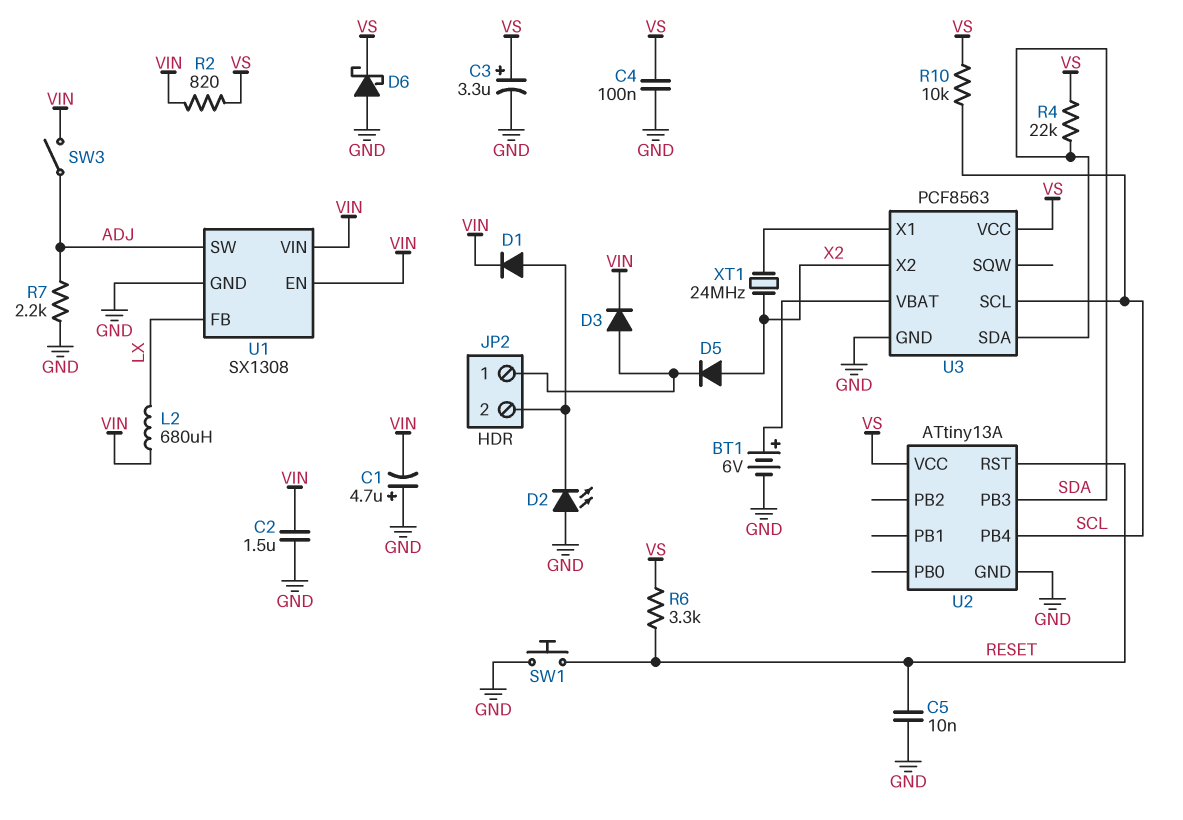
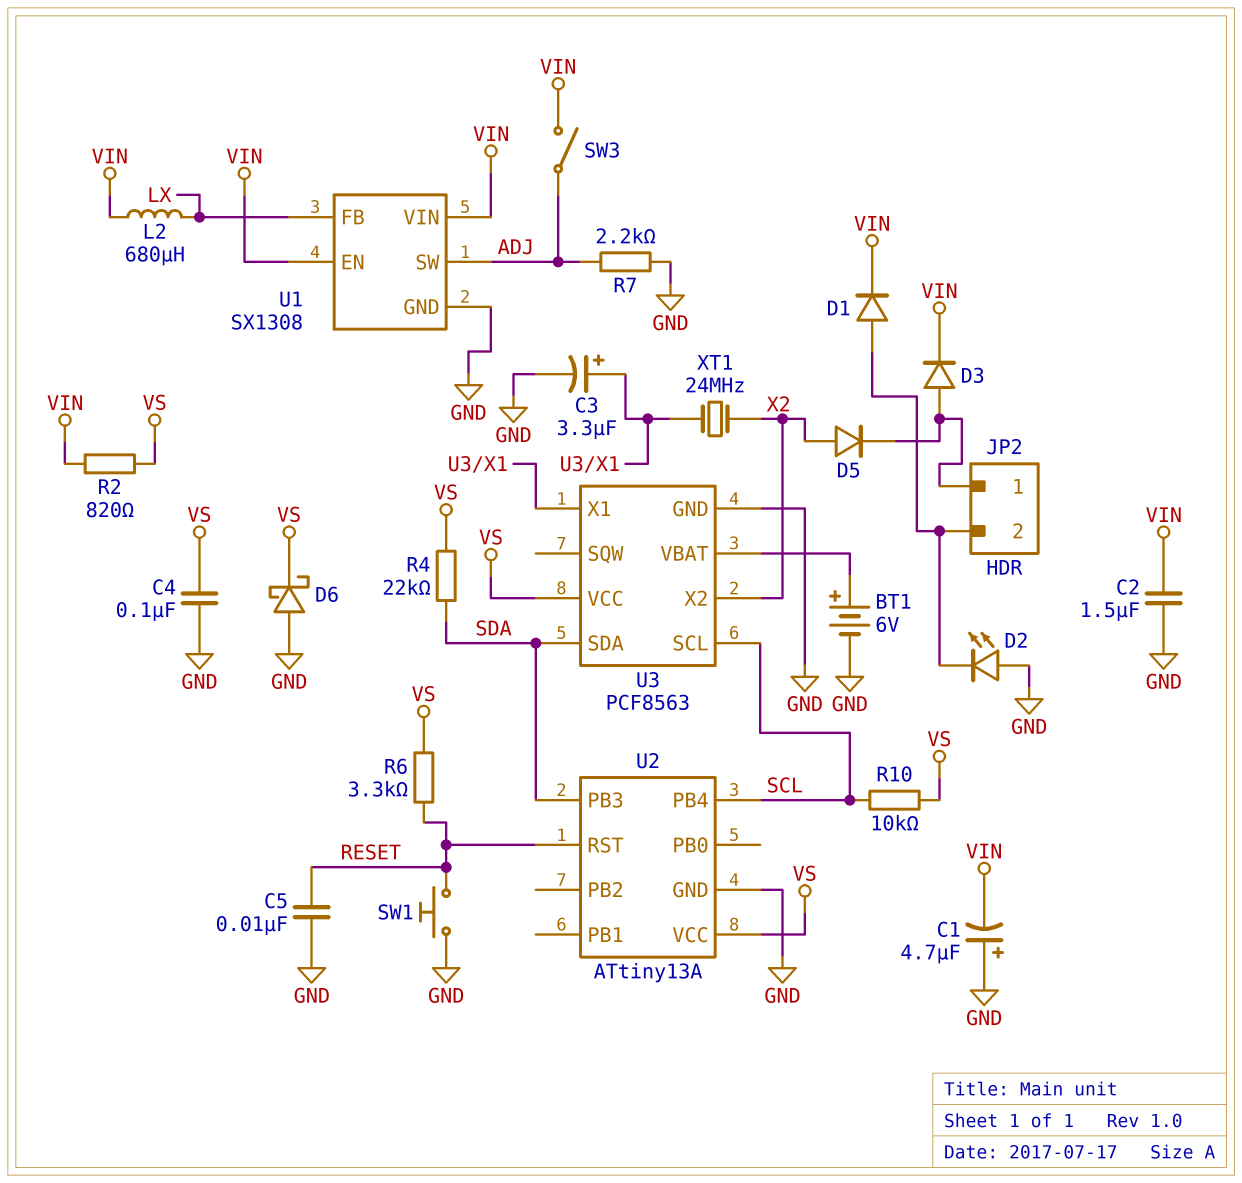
C3: 3.3uF (plus VS, minus GND) -> 3.3uF (plus U3/X1, minus GND)

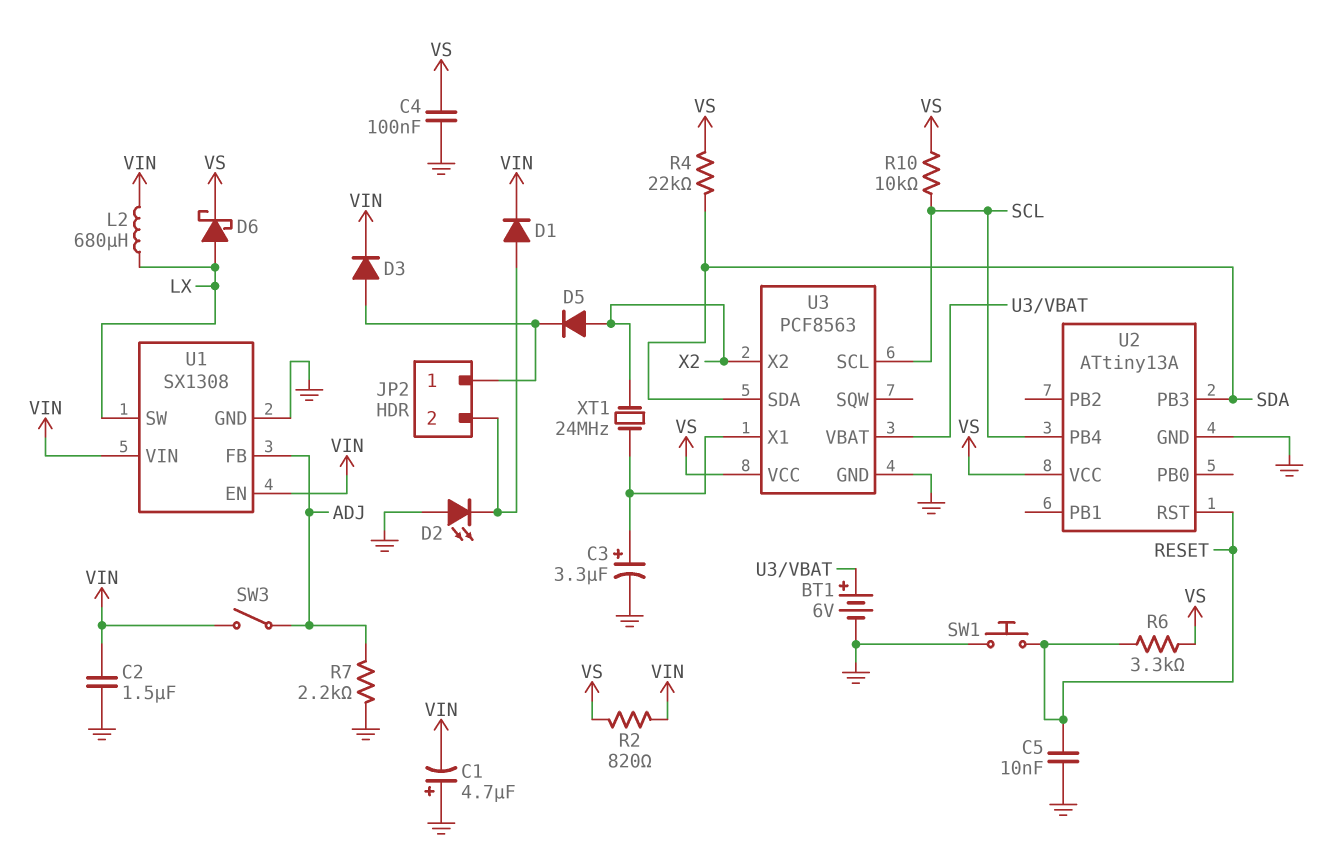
D6: schottky (A GND, K VS) -> schottky (A LX, K VS)
U1 pin FB: LX -> ADJ
U1 pin SW: ADJ -> LX

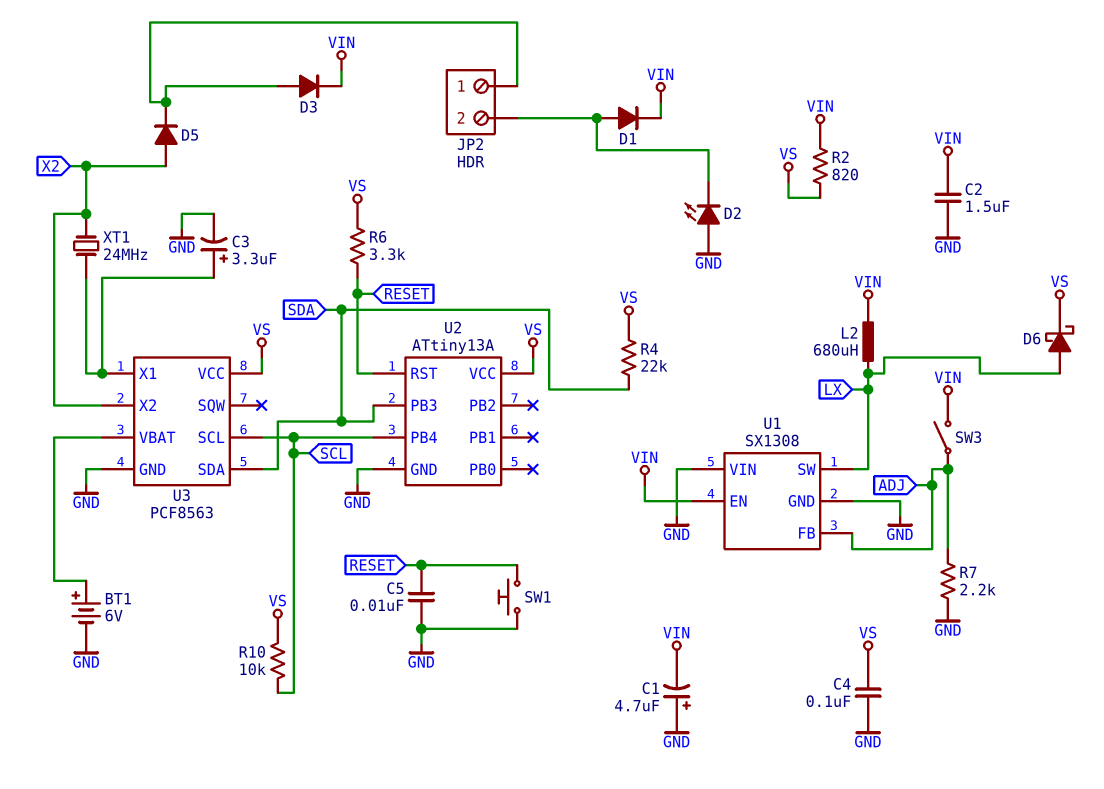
U1 pin VIN: VIN -> GND

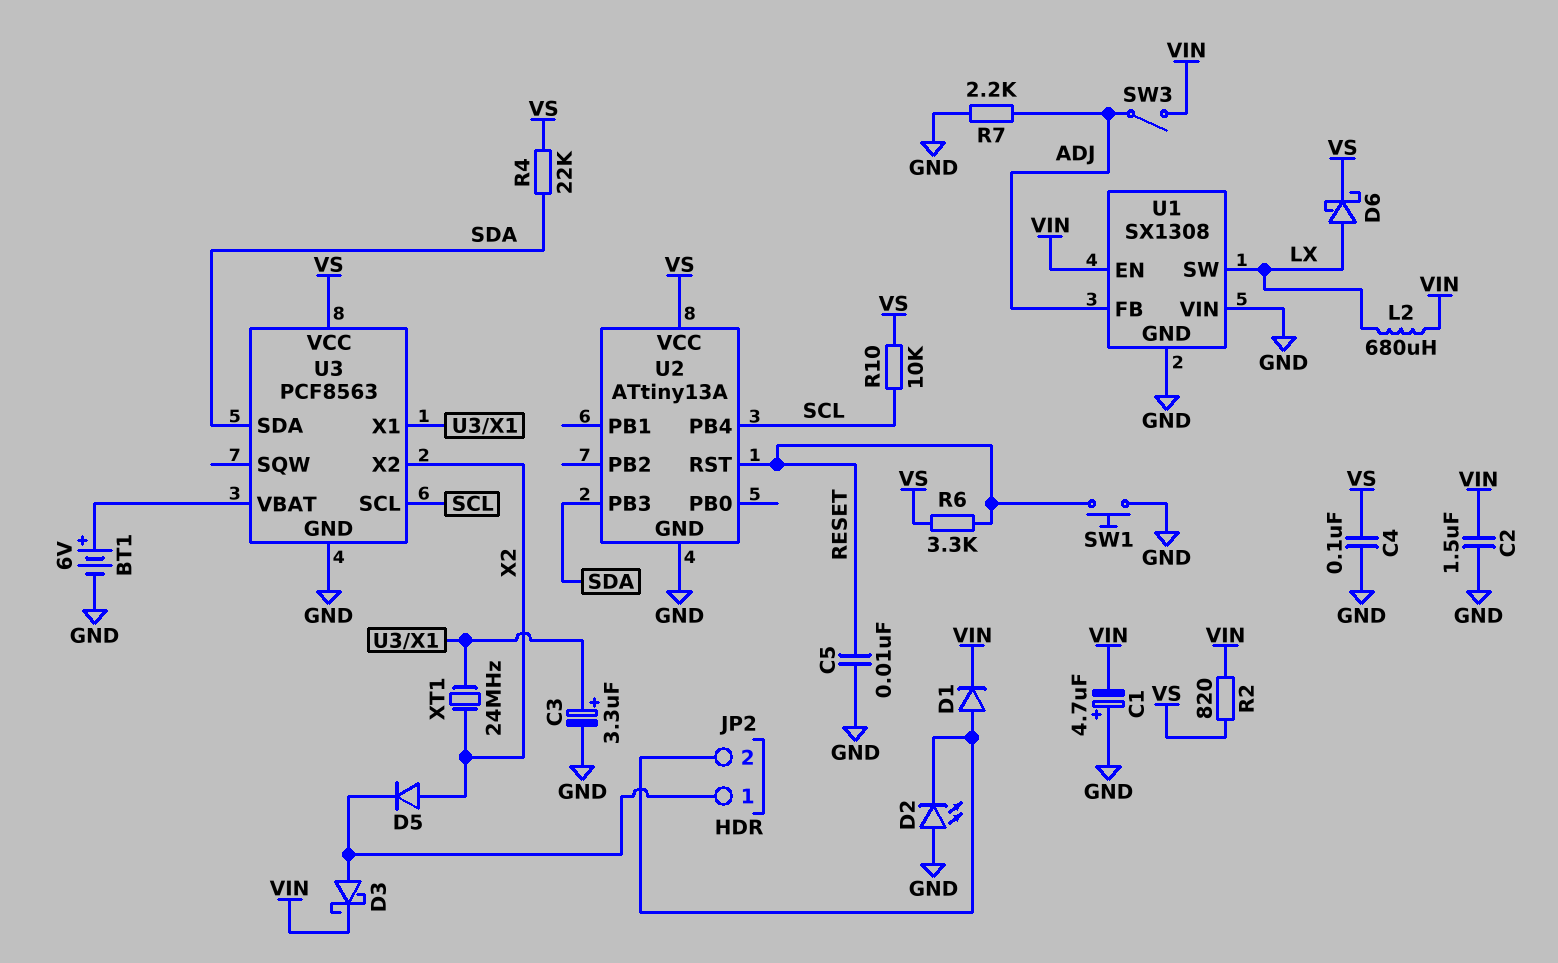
D3: diode (A JP2/1, K VIN) -> schottky (A JP2/1, K VIN)

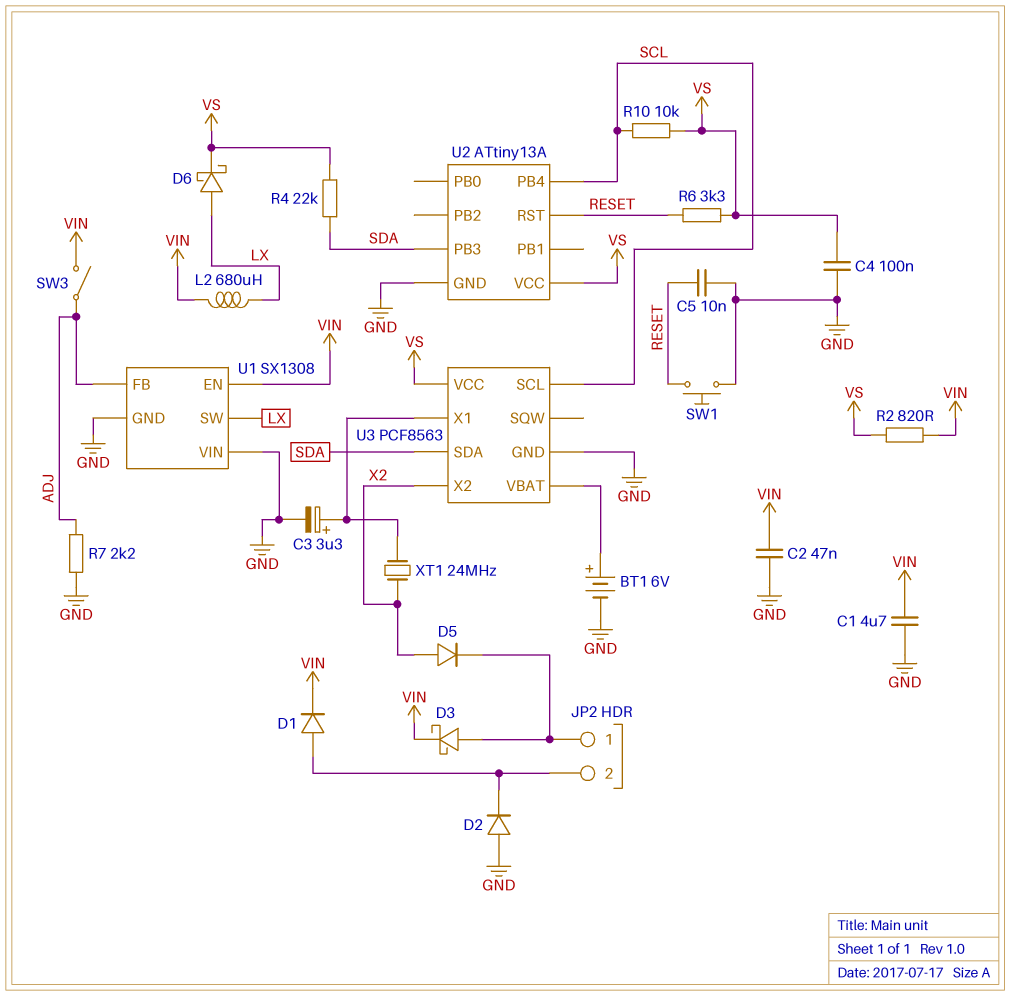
C1: 4.7uF (plus GND, minus VIN) -> 4.7uF (GND, VIN)
C2: 1.5uF (GND, VIN) -> 47nF (GND, VIN)
D2: LED (A GND, K JP2/2) -> diode (A GND, K JP2/2)

